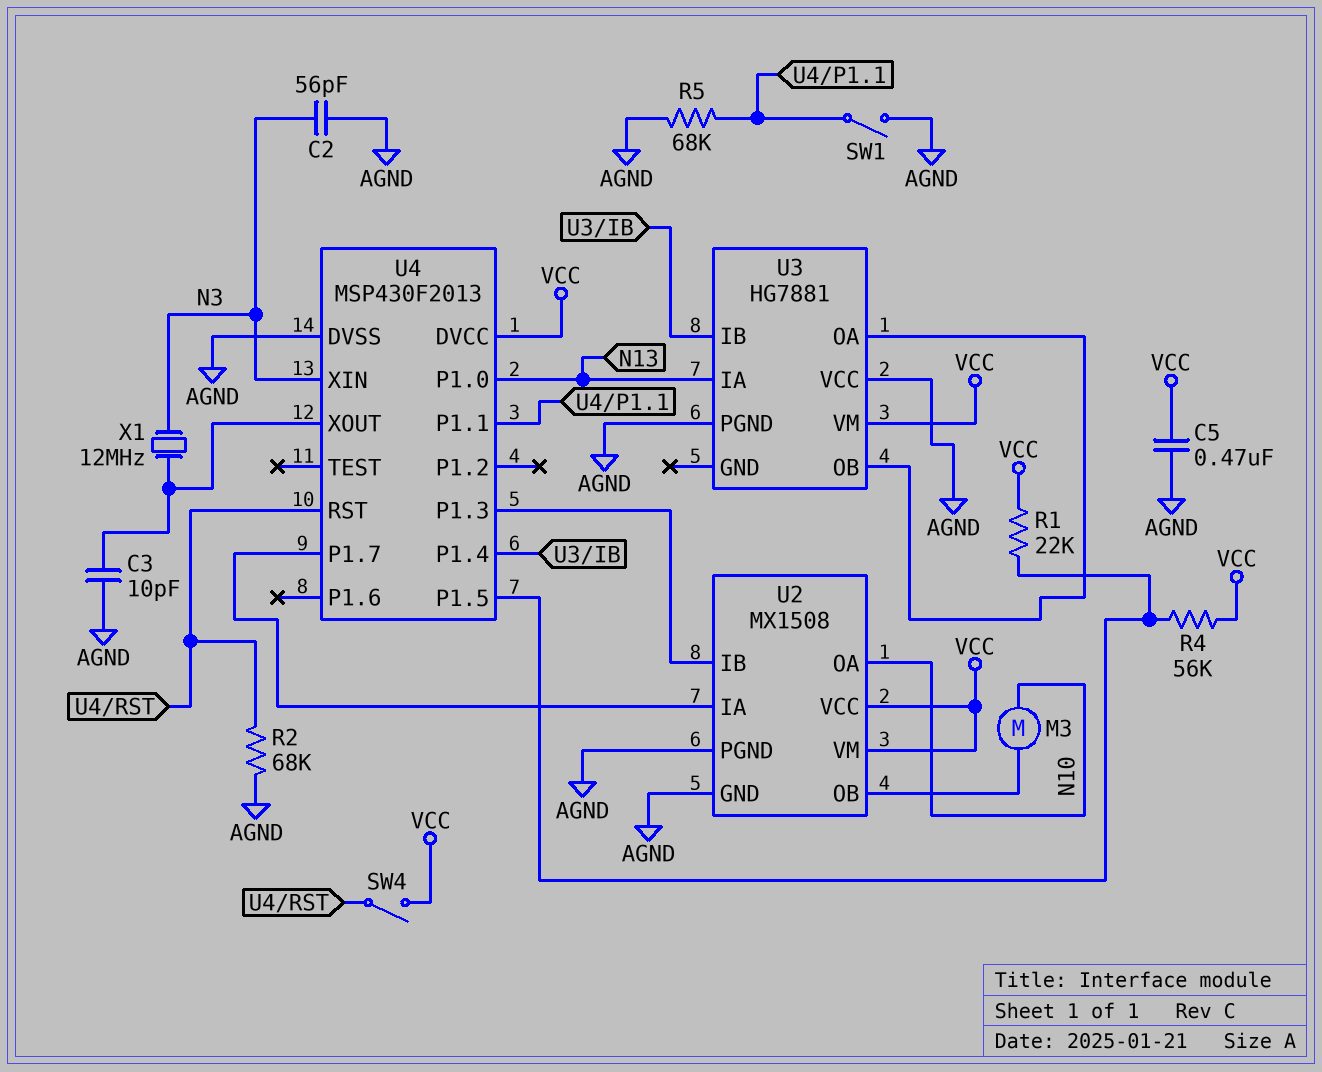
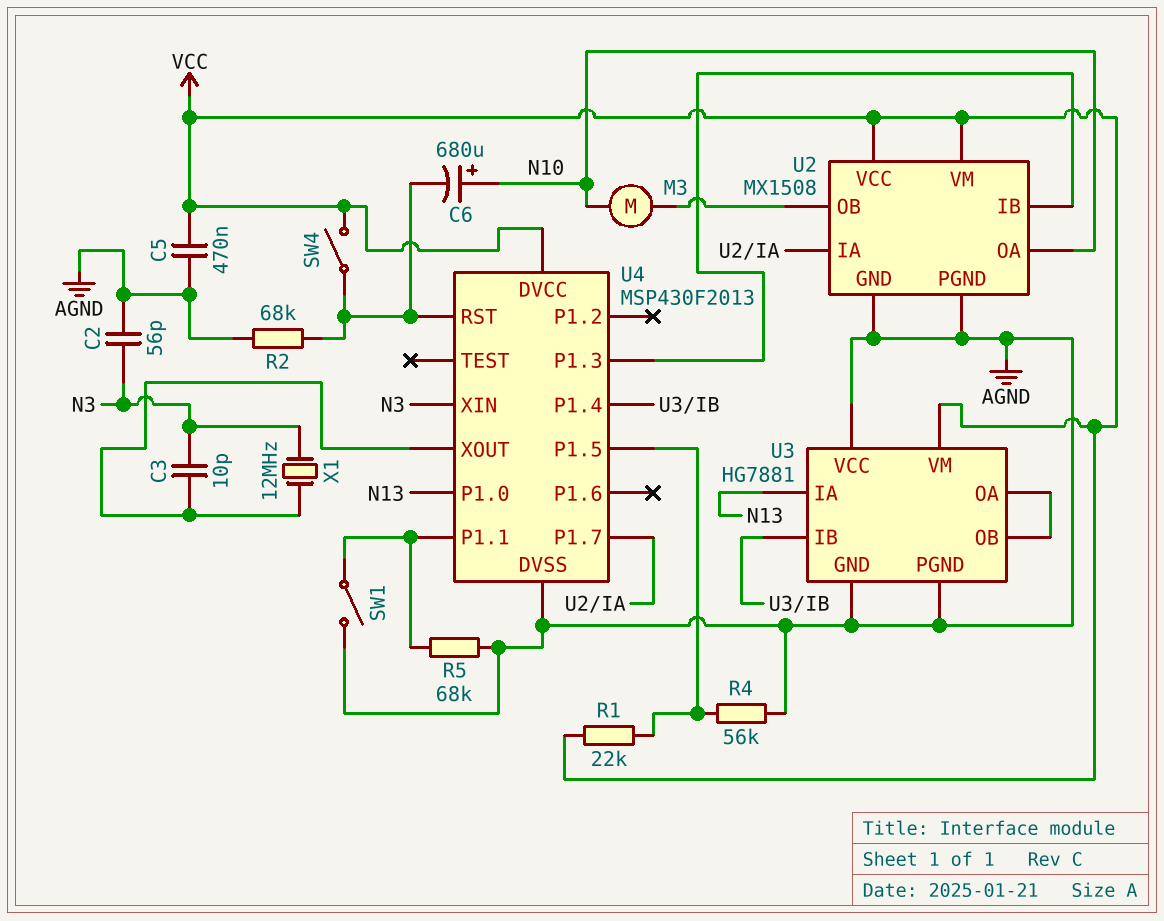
C3: 10pF (AGND, U4/XOUT) -> 10pF (N3, U4/XOUT)
C6: none -> 680uF (plus N10, minus U4/RST)
R4: 56k (U4/P1.5, VCC) -> 56k (AGND, U4/P1.5)
U3 pin GND: none -> AGND

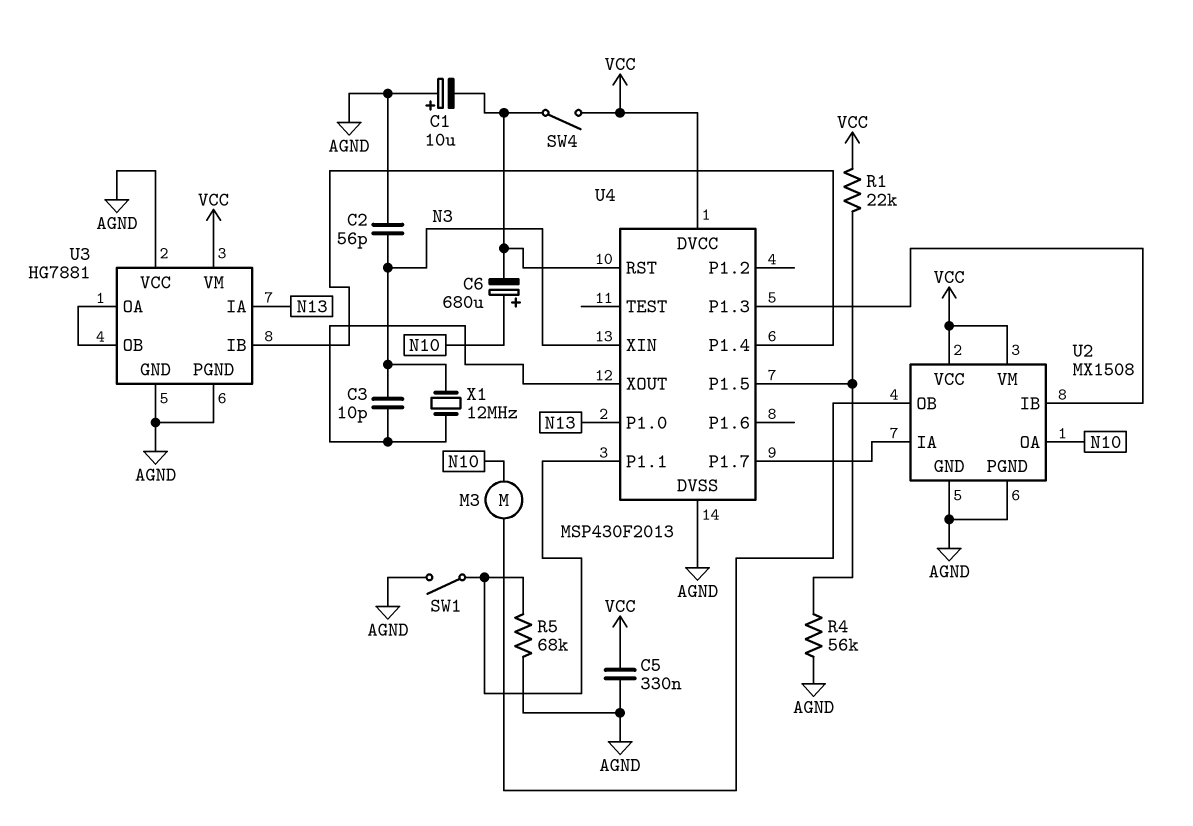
C1: none -> 10uF (plus AGND, minus U4/RST)
C5: 470nF (AGND, VCC) -> 330nF (AGND, VCC)
R2: 68k (AGND, U4/RST) -> none

